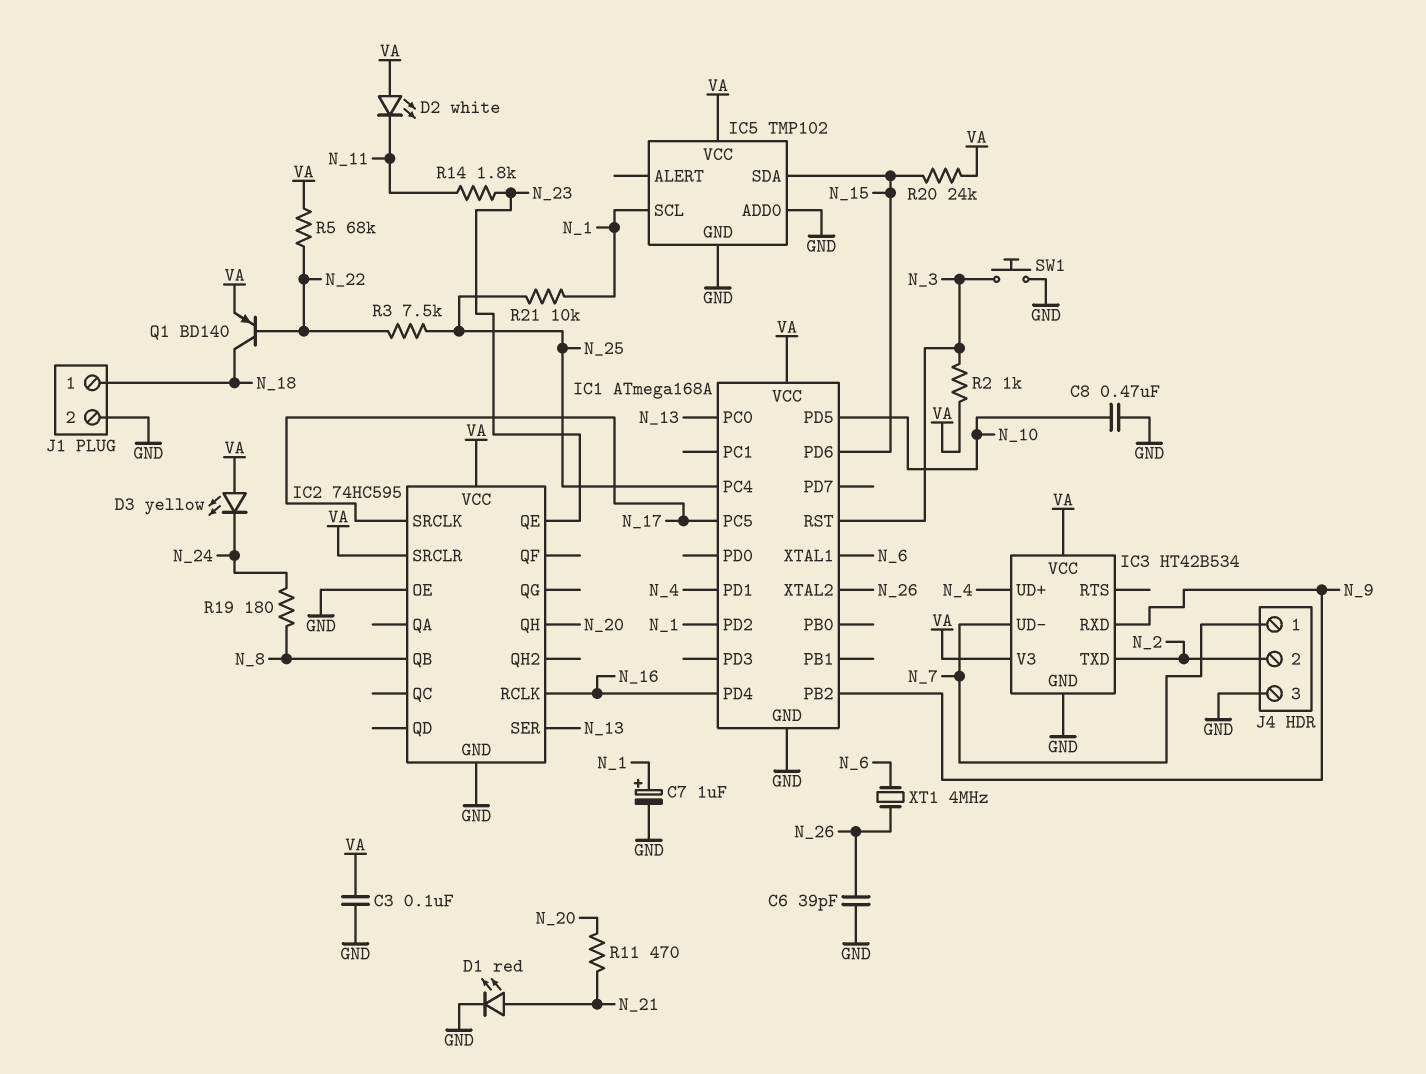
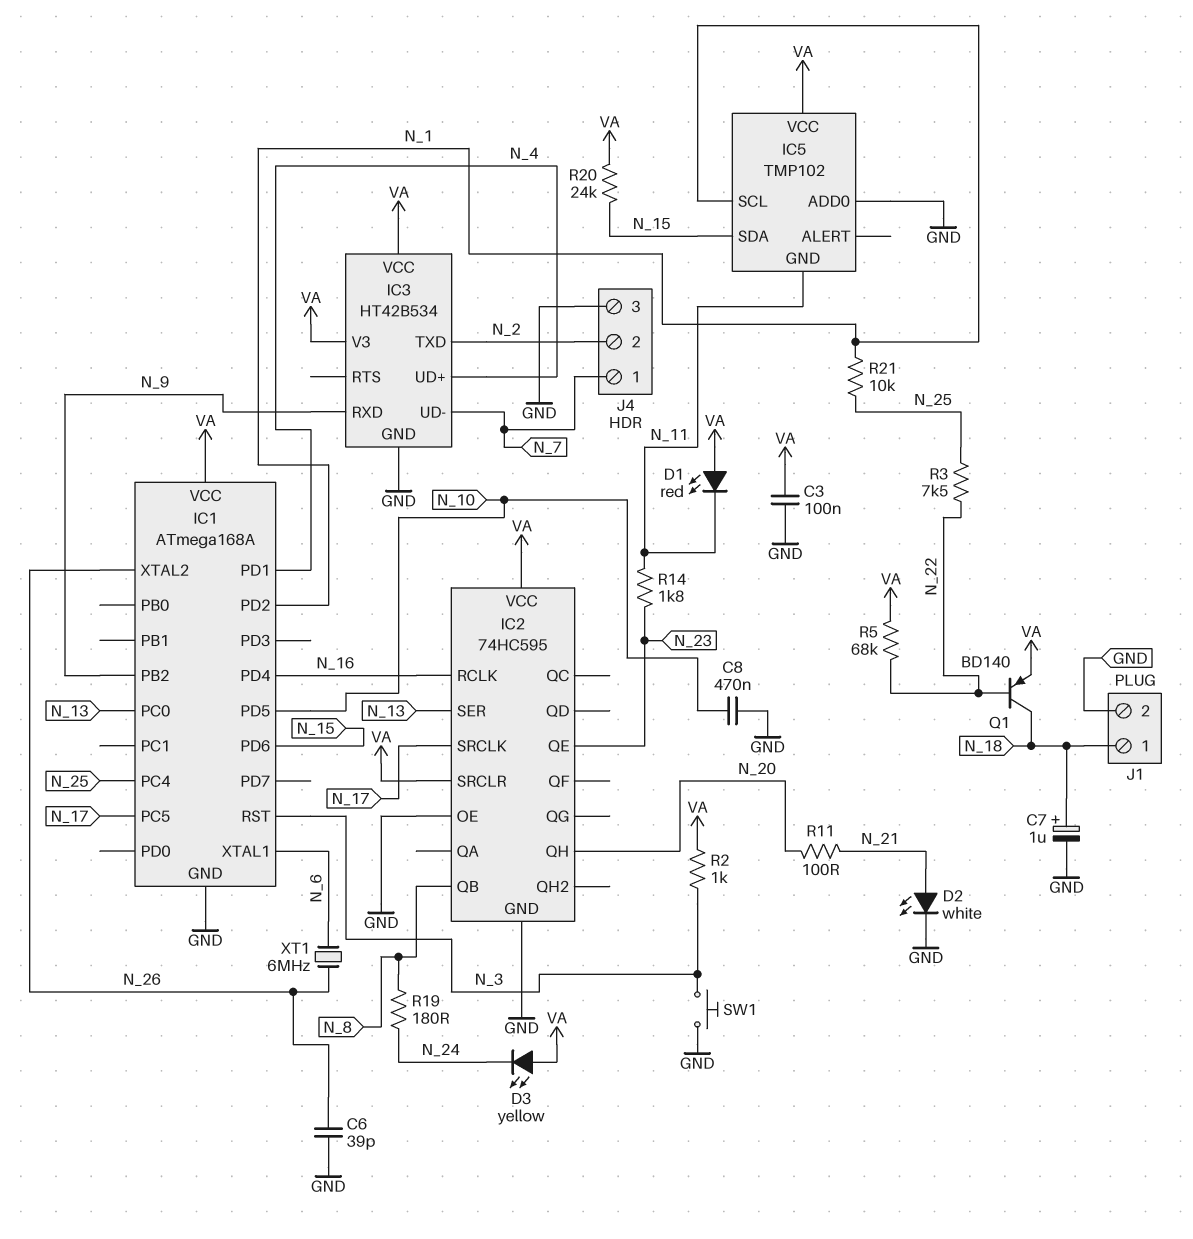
C7: 1uF (plus N_1, minus GND) -> 1uF (plus N_18, minus GND)
D1: LED red (A N_21, K GND) -> LED red (A VA, K N_11)
D2: LED white (A VA, K N_11) -> LED white (A N_21, K GND)
IC5 pin GND: GND -> N_11
R11: 470 (N_20, N_21) -> 100 (N_20, N_21)
XT1: 4MHz (N_6, N_26) -> 6MHz (N_6, N_26)

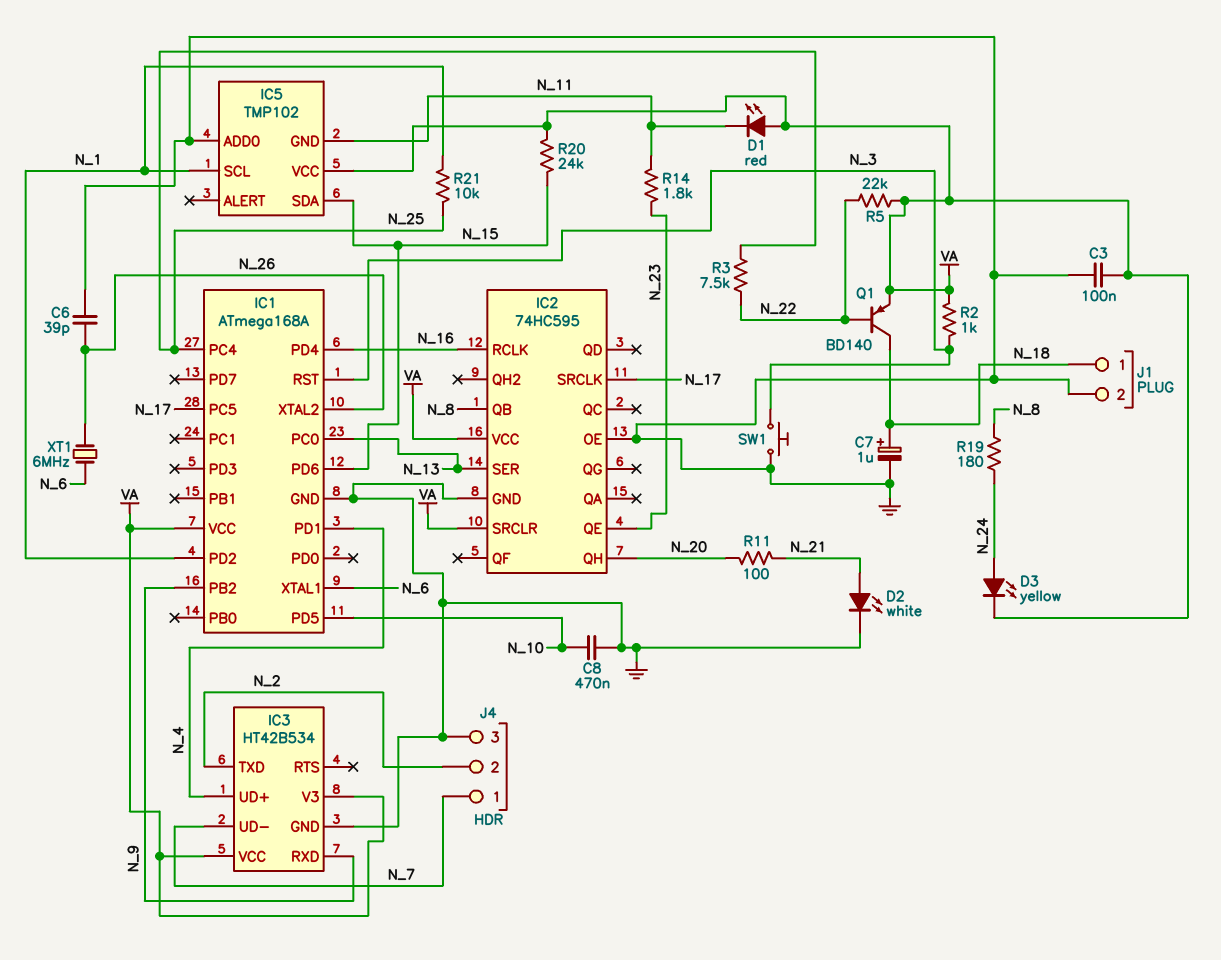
D3: LED yellow (A VA, K N_24) -> LED yellow (A N_24, K VA)
R5: 68k (N_22, VA) -> 22k (N_22, VA)

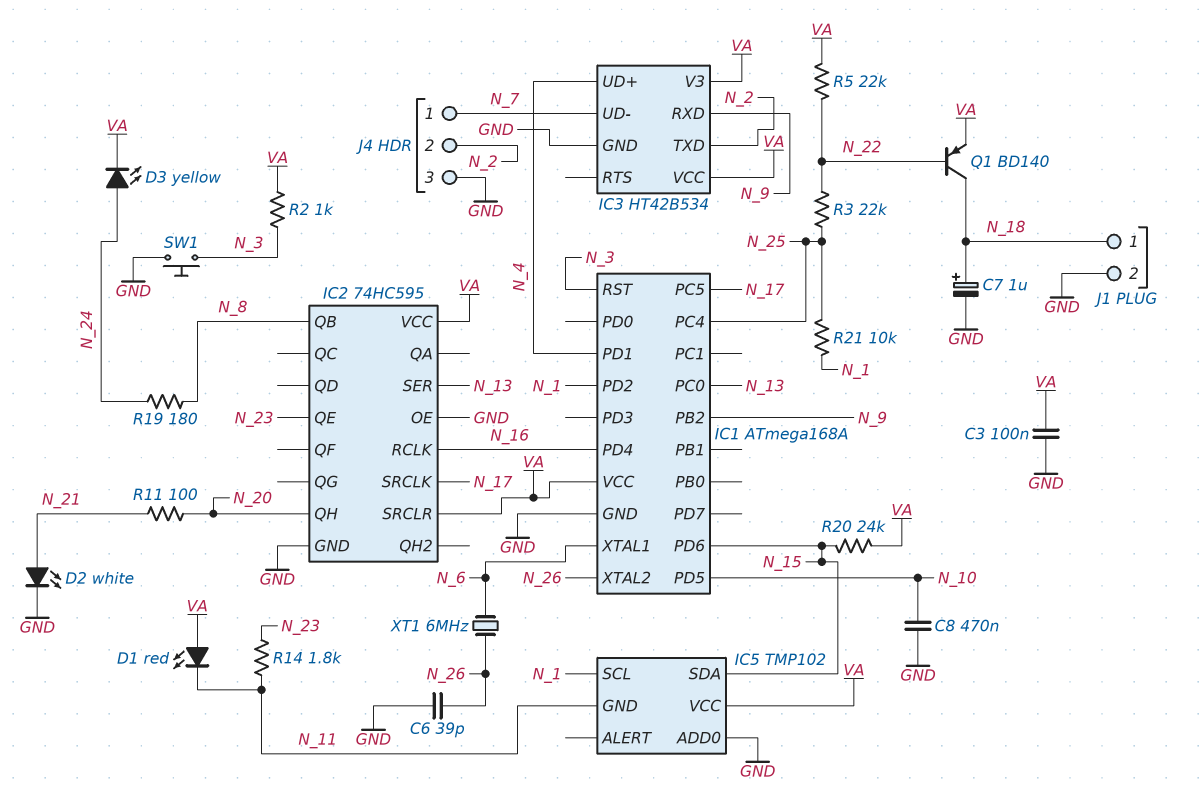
R3: 7.5k (N_22, N_25) -> 22k (N_22, N_25)

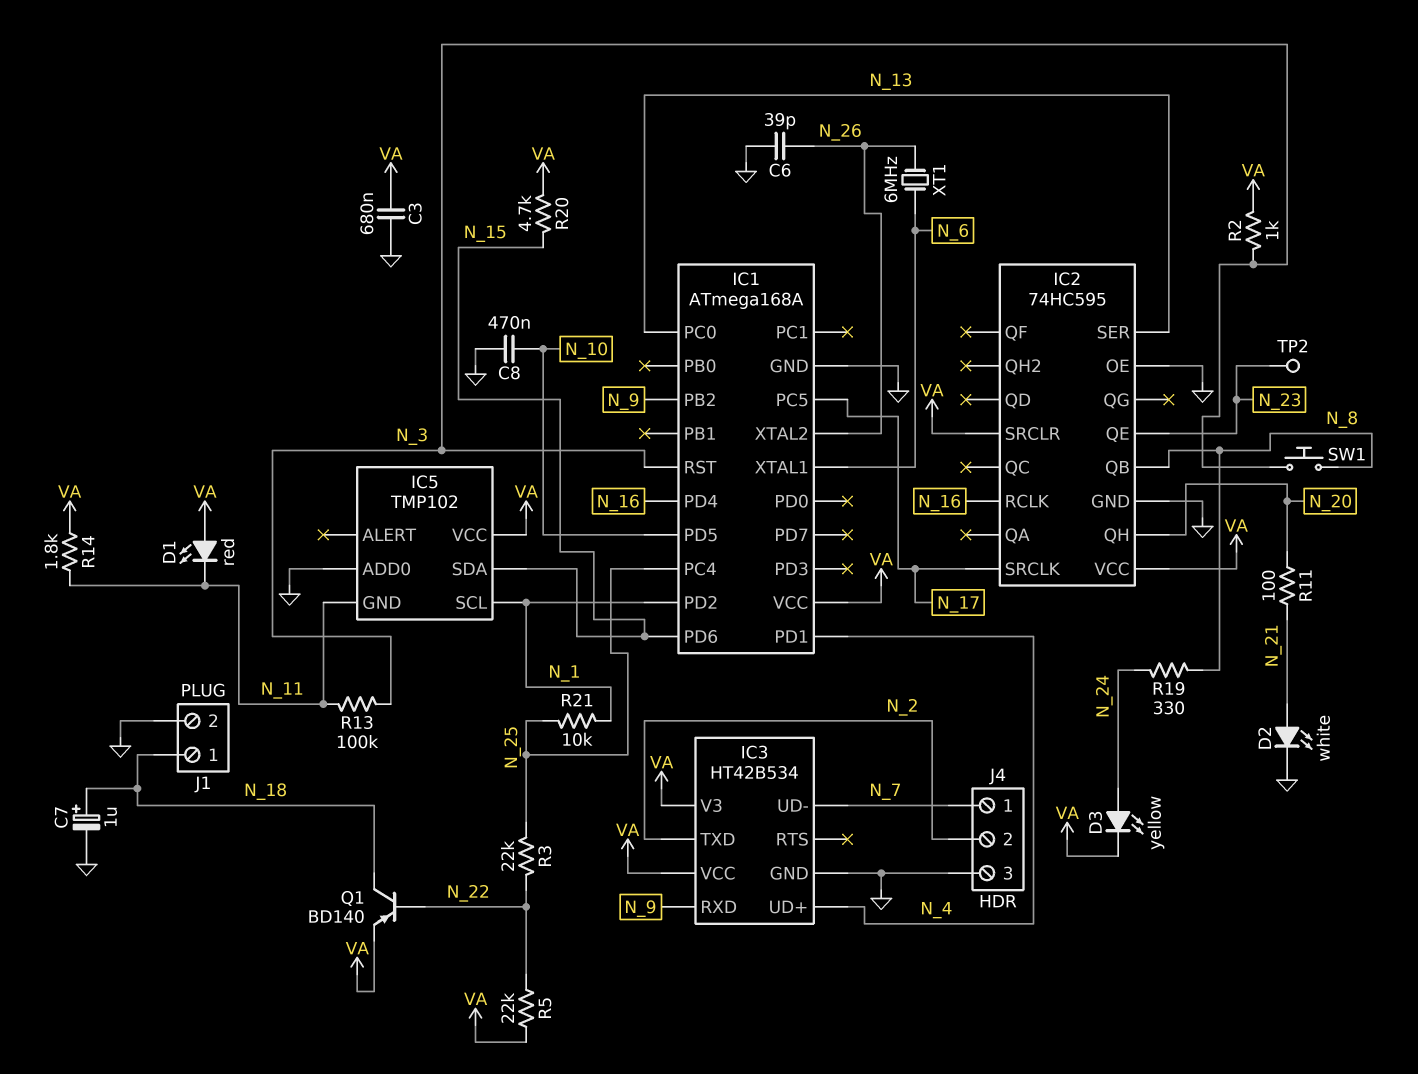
C3: 100nF (GND, VA) -> 680nF (GND, VA)
R13: none -> 100k (N_3, N_11)
R14: 1.8k (N_11, N_23) -> 1.8k (N_11, VA)
R19: 180 (N_8, N_24) -> 330 (N_8, N_24)
R20: 24k (N_15, VA) -> 4.7k (N_15, VA)
SW1: button (GND, N_3) -> button (N_3, N_8)
TP2: none -> test point (N_23)

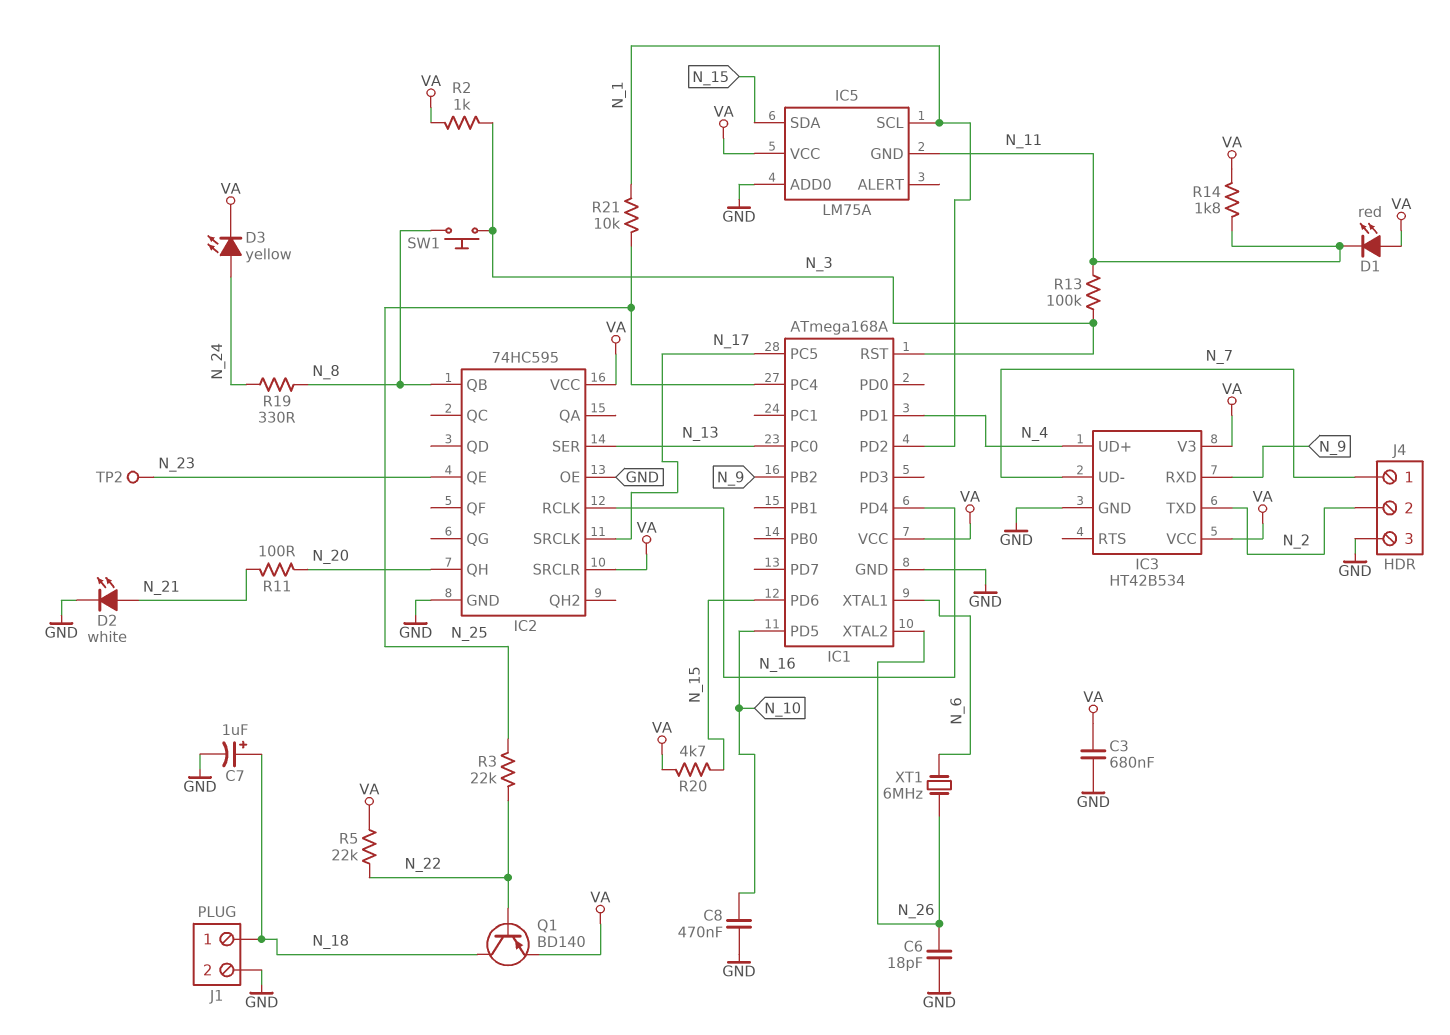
C6: 39pF (GND, N_26) -> 18pF (GND, N_26)
IC5: TMP102 -> LM75A

